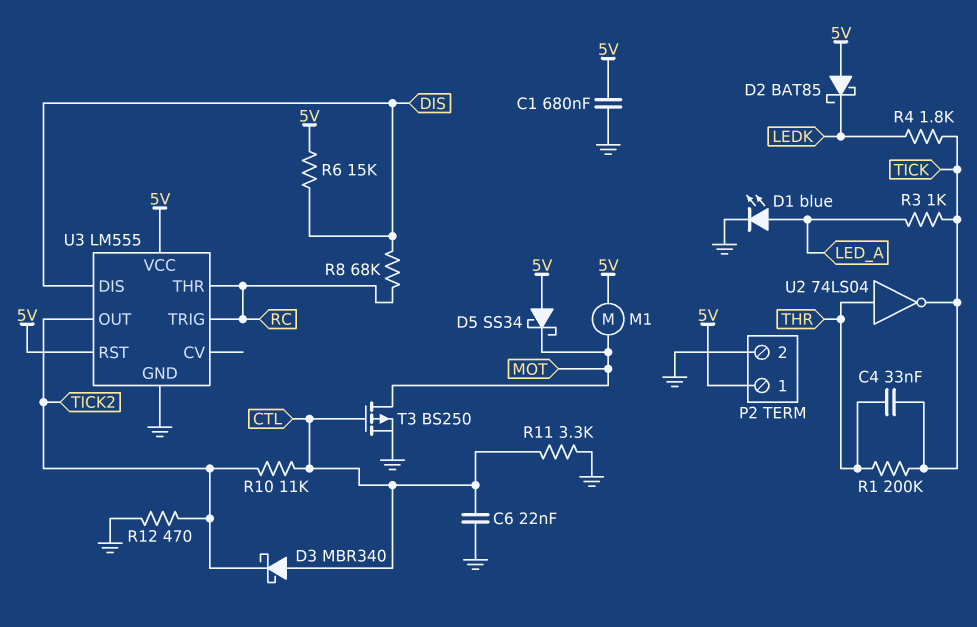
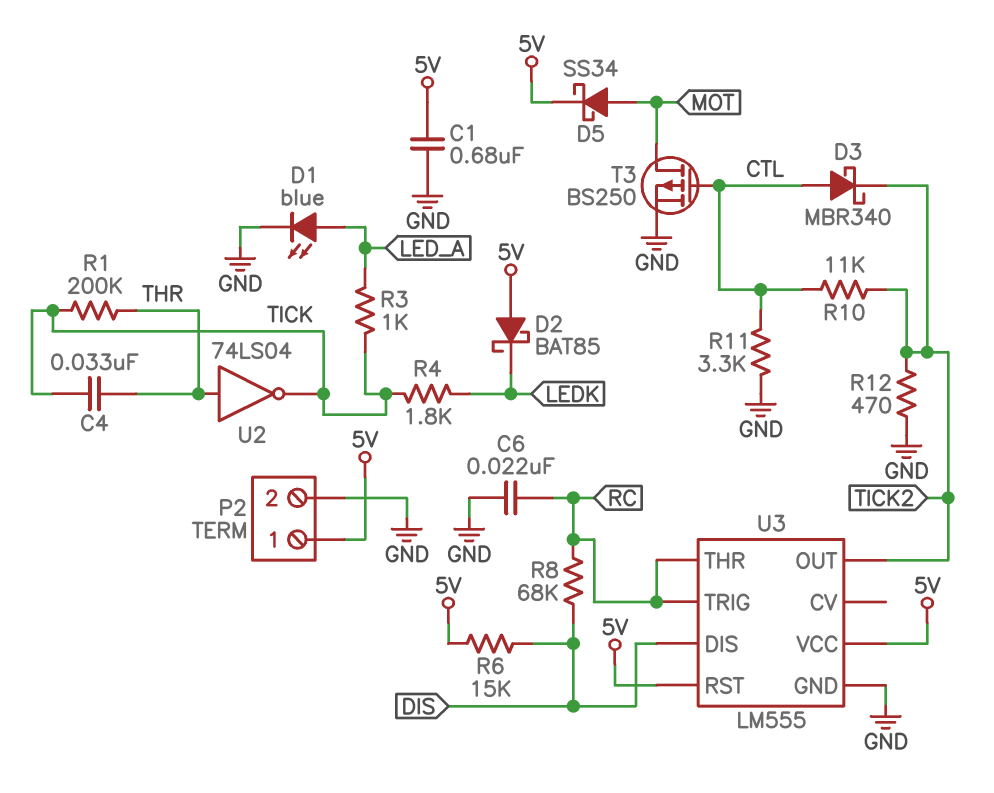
C6: 22nF (CTL, GND) -> 22nF (GND, RC)
D5: schottky SS34 (A 5V, K MOT) -> schottky SS34 (A MOT, K 5V)
M1: motor (5V, MOT) -> none

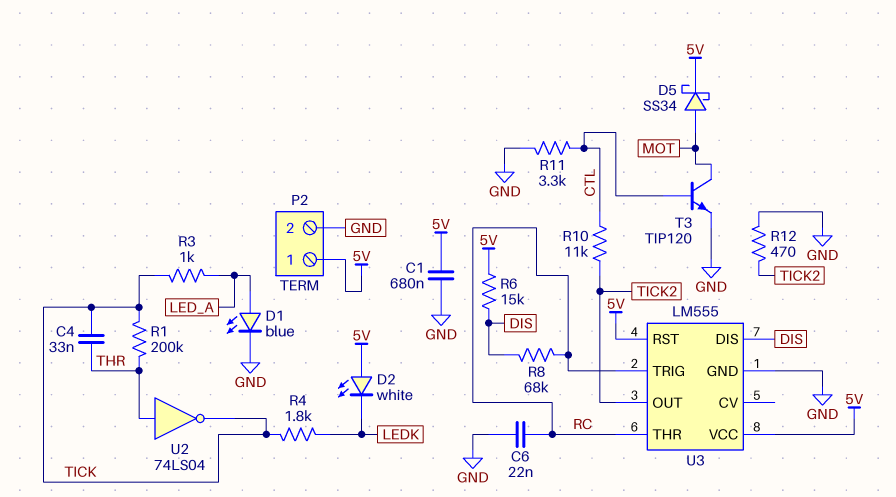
D2: schottky BAT85 (A 5V, K LEDK) -> LED white (A 5V, K LEDK)
D3: schottky MBR340 (A CTL, K TICK2) -> none
T3: PMOS BS250 (G CTL, D MOT, S GND) -> NPN TIP120 (B CTL, C MOT, E GND)

